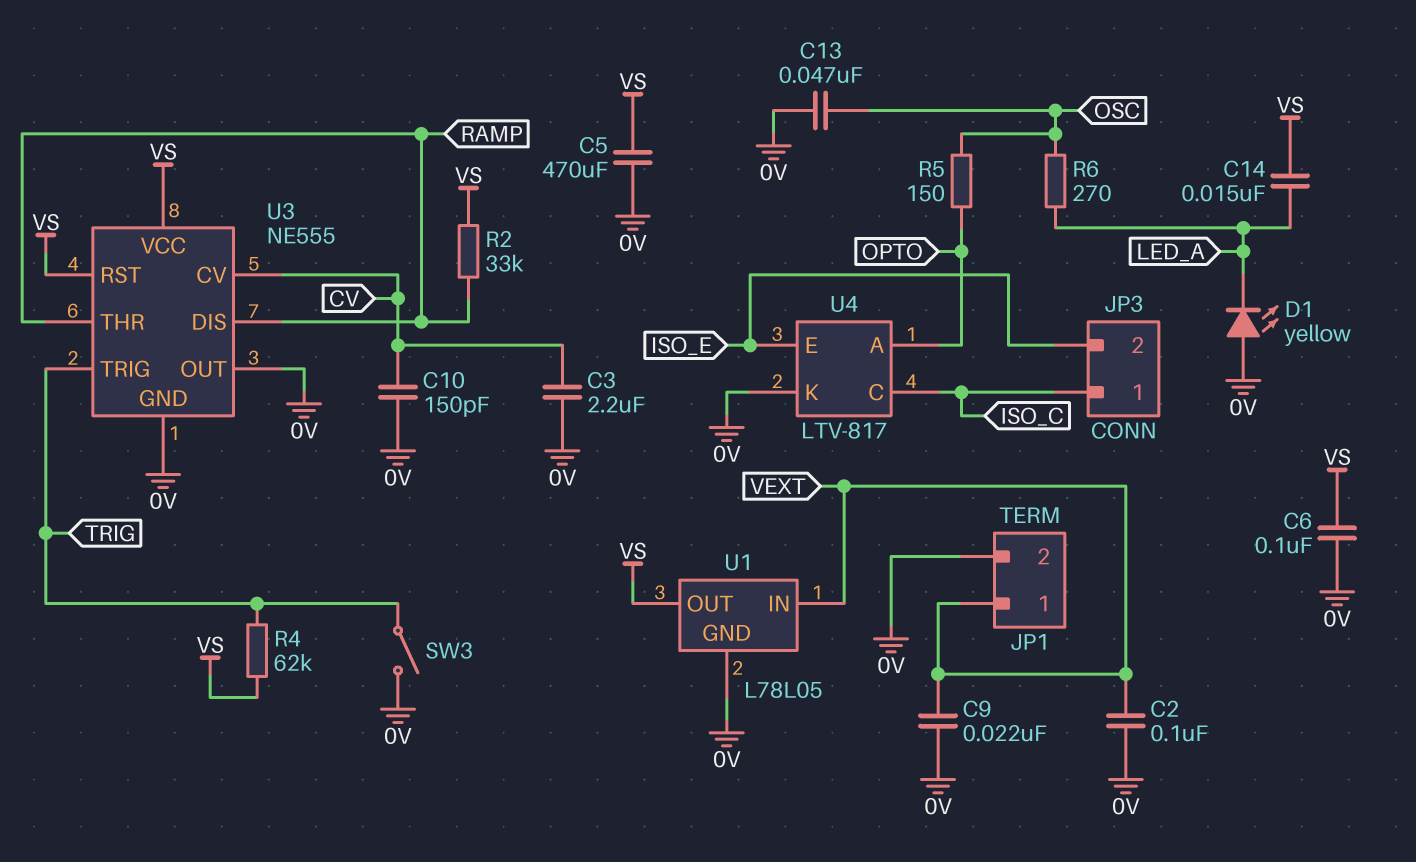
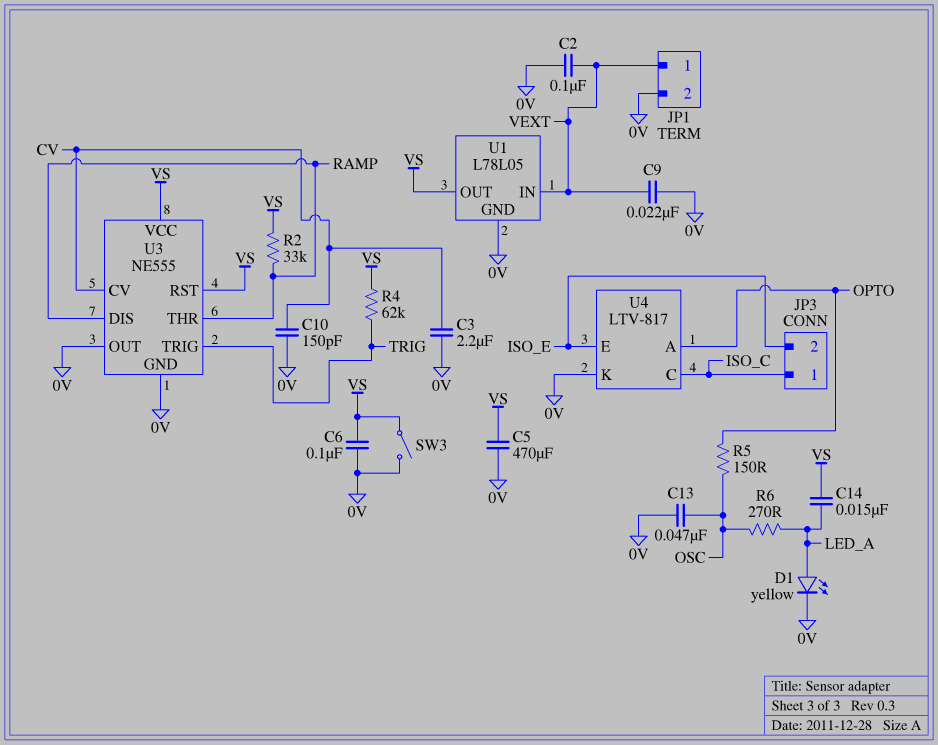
D1: LED yellow (A 0V, K LED_A) -> LED yellow (A LED_A, K 0V)
SW3: switch (0V, TRIG) -> switch (0V, VS)

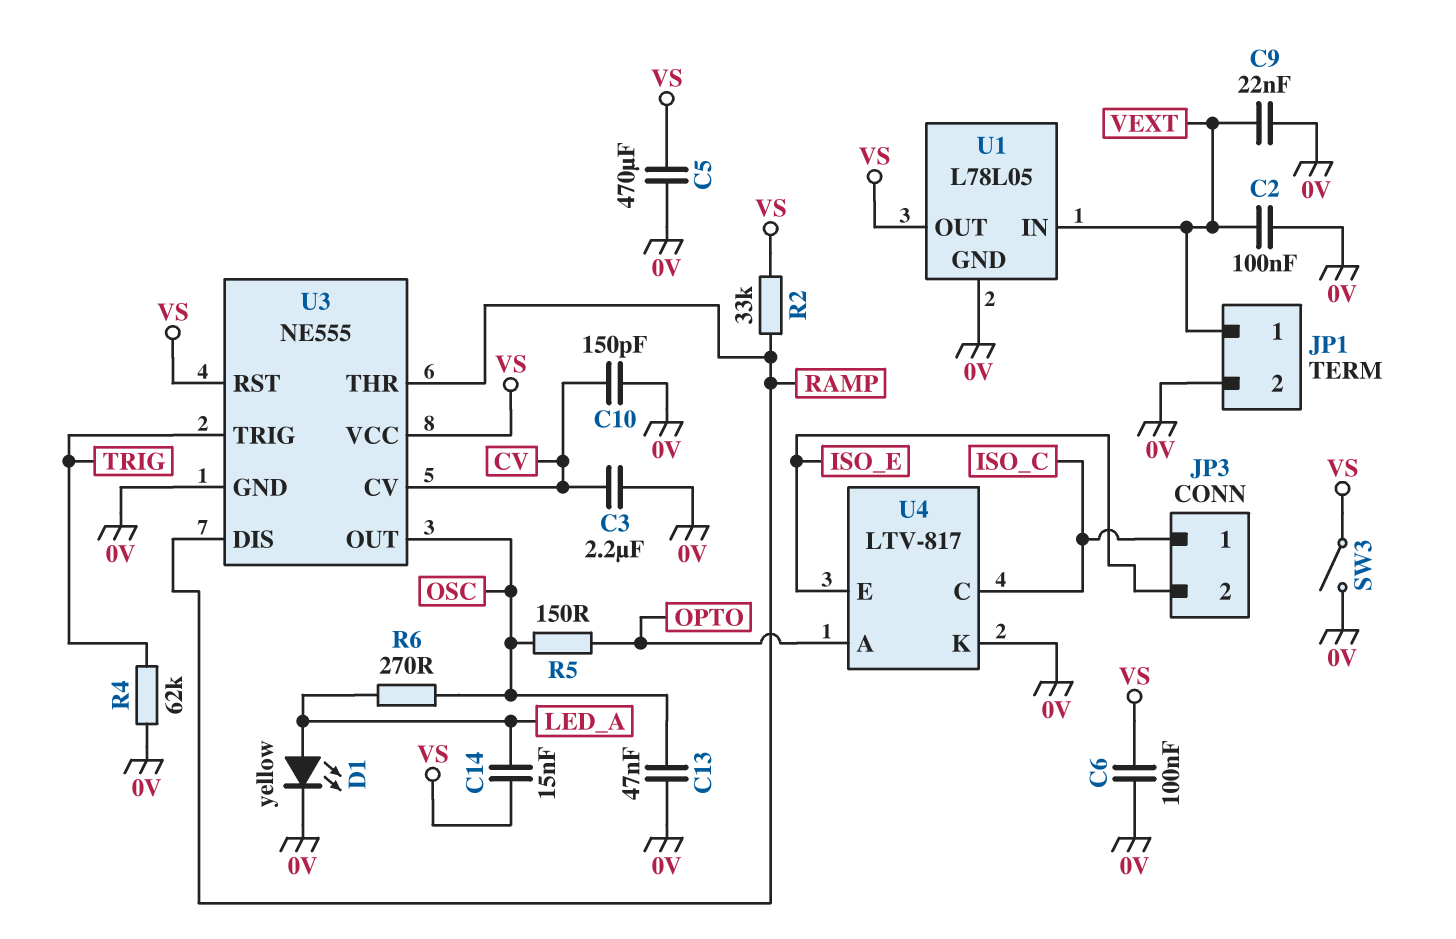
R4: 62k (TRIG, VS) -> 62k (0V, TRIG)
U3 pin OUT: 0V -> OSC

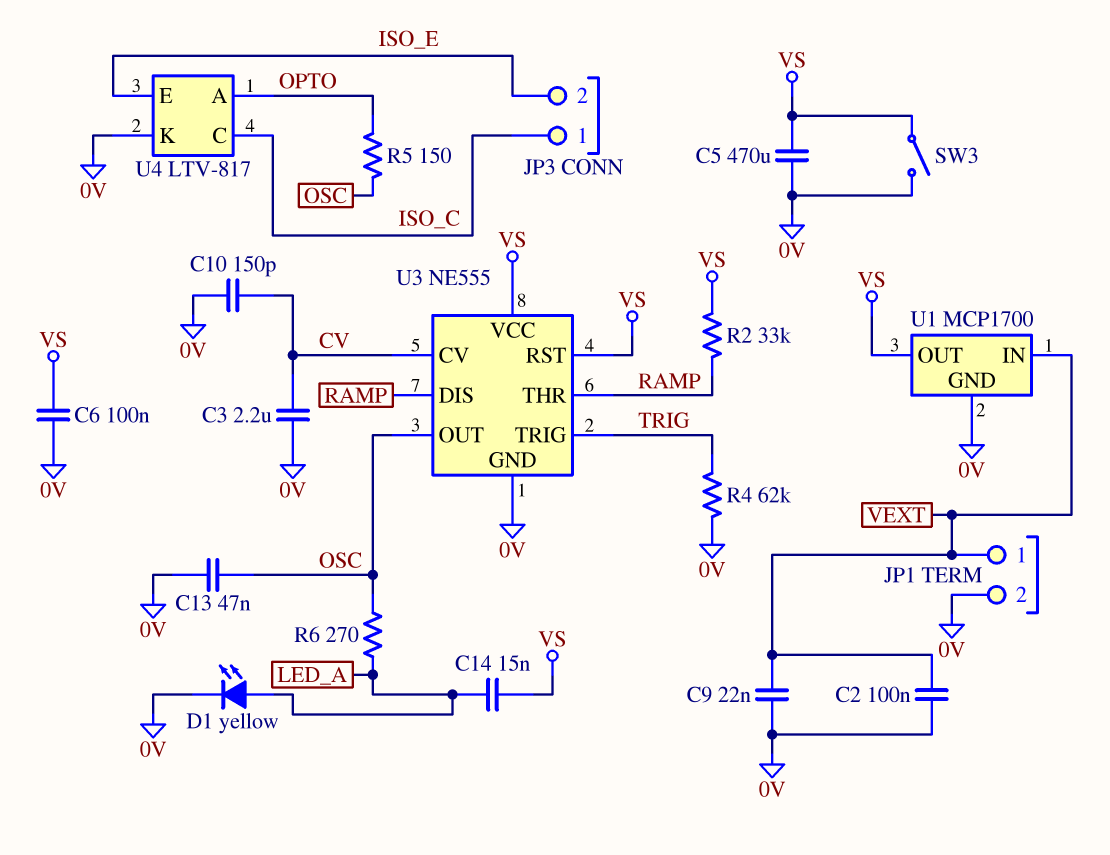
U1: L78L05 -> MCP1700

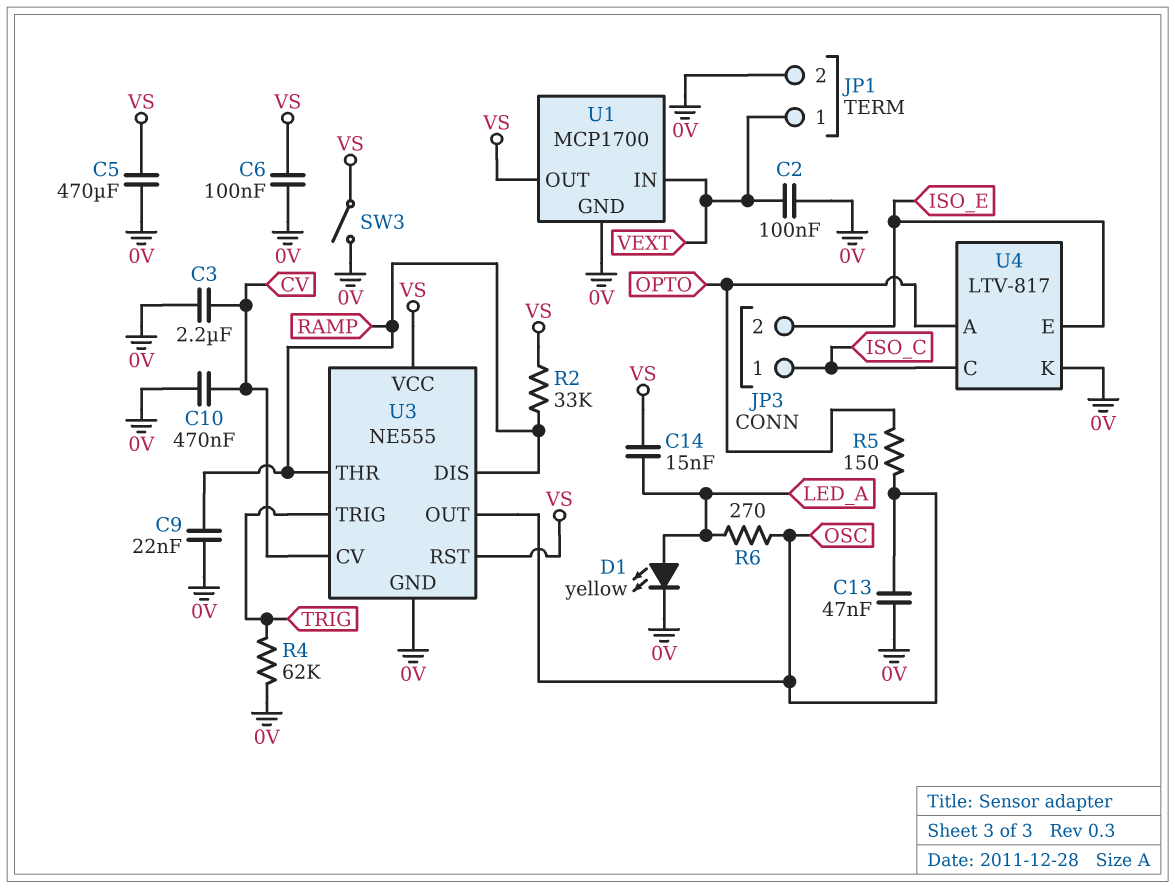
C9: 22nF (0V, VEXT) -> 22nF (0V, RAMP)
C10: 150pF (0V, CV) -> 470nF (0V, CV)

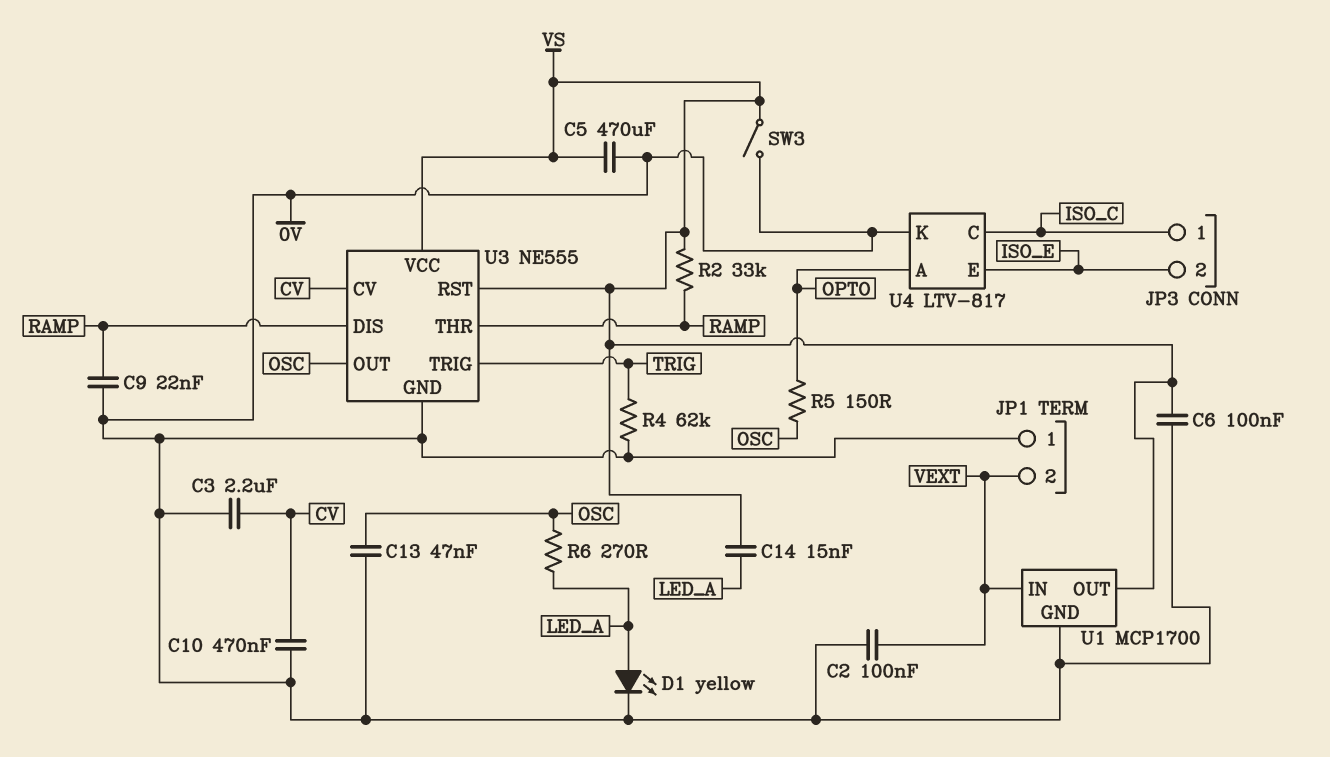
JP1 pin 1: VEXT -> 0V
JP1 pin 2: 0V -> VEXT

